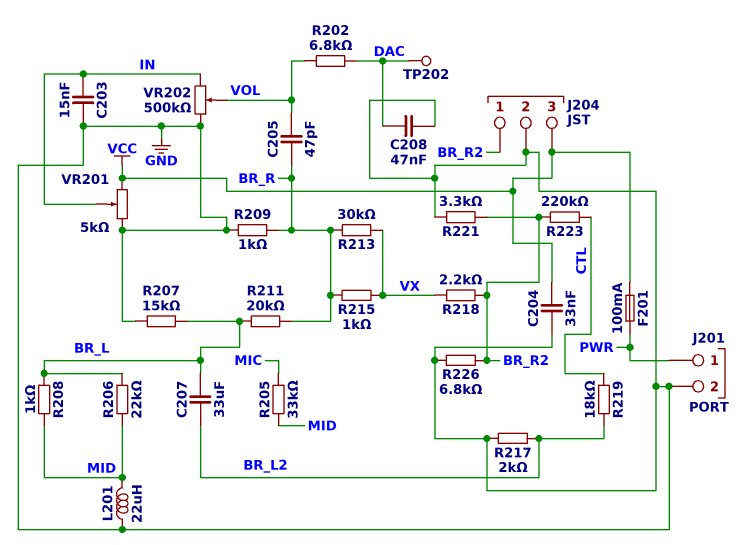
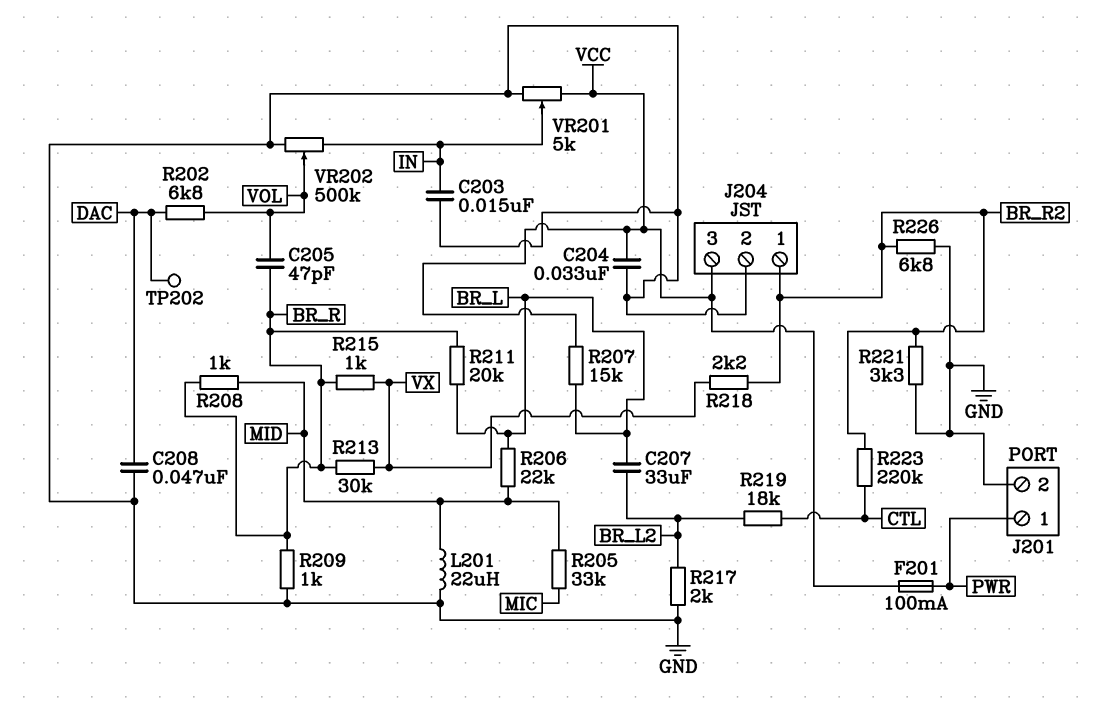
R207: 15k (BR_L, GND) -> 15k (BR_L, VCC)
R208: 1k (BR_L, MID) -> 1k (BR_R, MID)

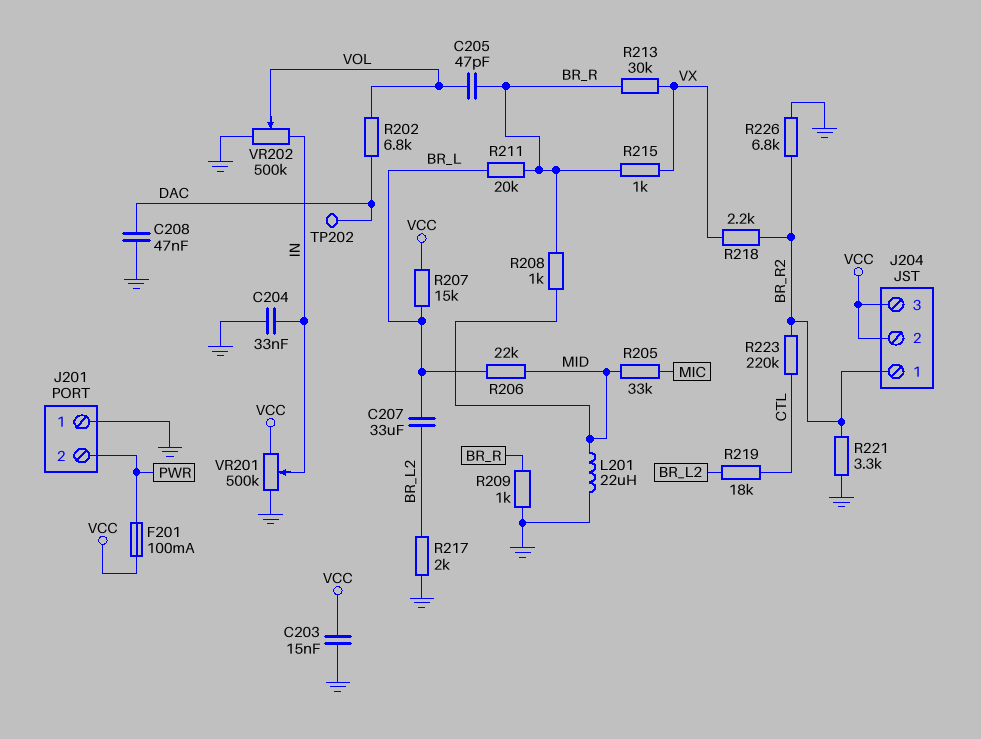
C203: 15nF (GND, IN) -> 15nF (GND, VCC)
C204: 33nF (GND, VCC) -> 33nF (GND, IN)
J201 pin 1: PWR -> GND
J201 pin 2: GND -> PWR
J204 pin 2: GND -> VCC
VR201: 5k (GND, VCC, wiper IN) -> 500k (GND, VCC, wiper IN)

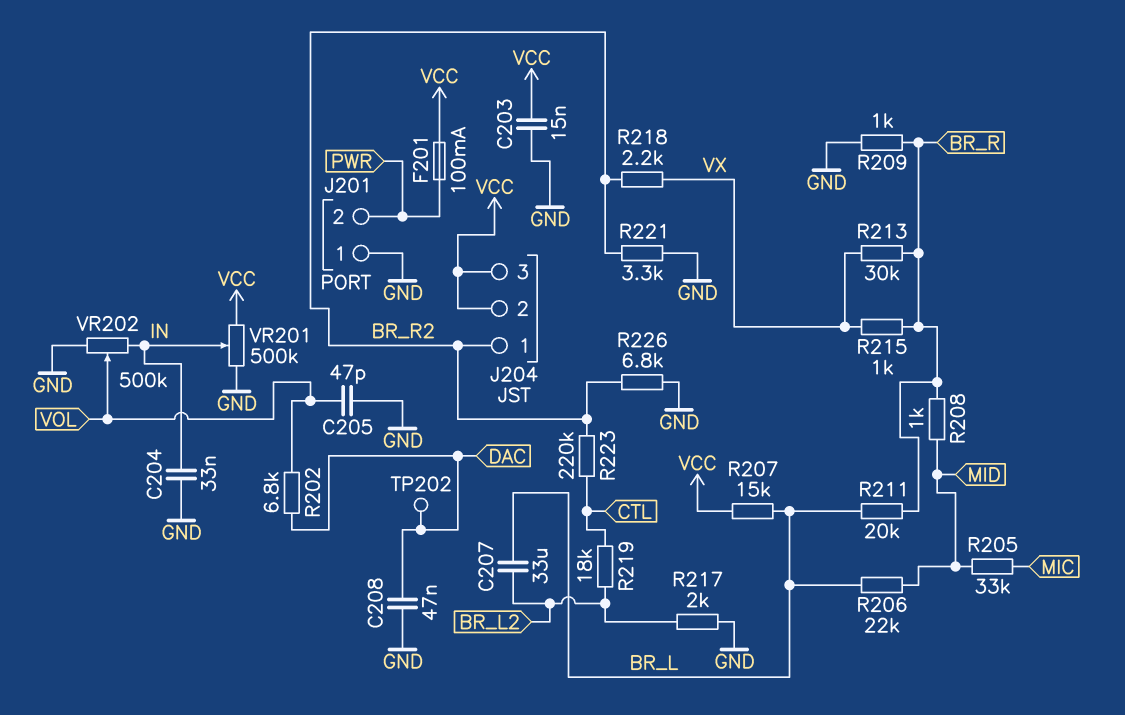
C205: 47pF (BR_R, VOL) -> 47pF (GND, VOL)
L201: 22uH (GND, MID) -> none

